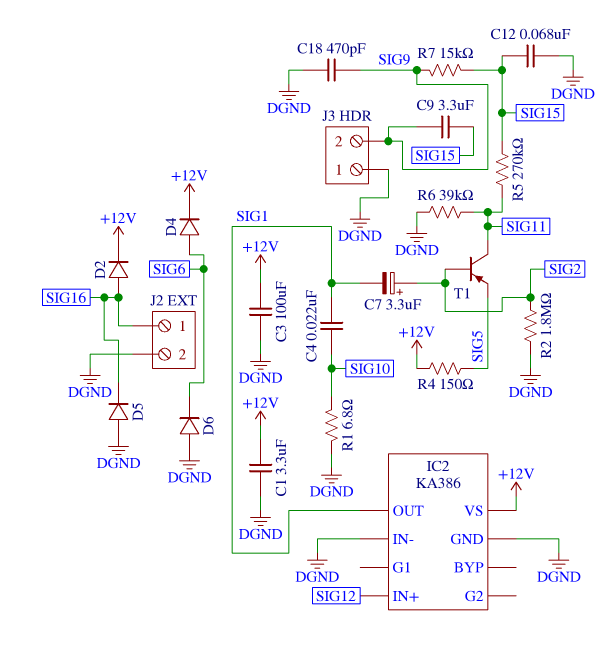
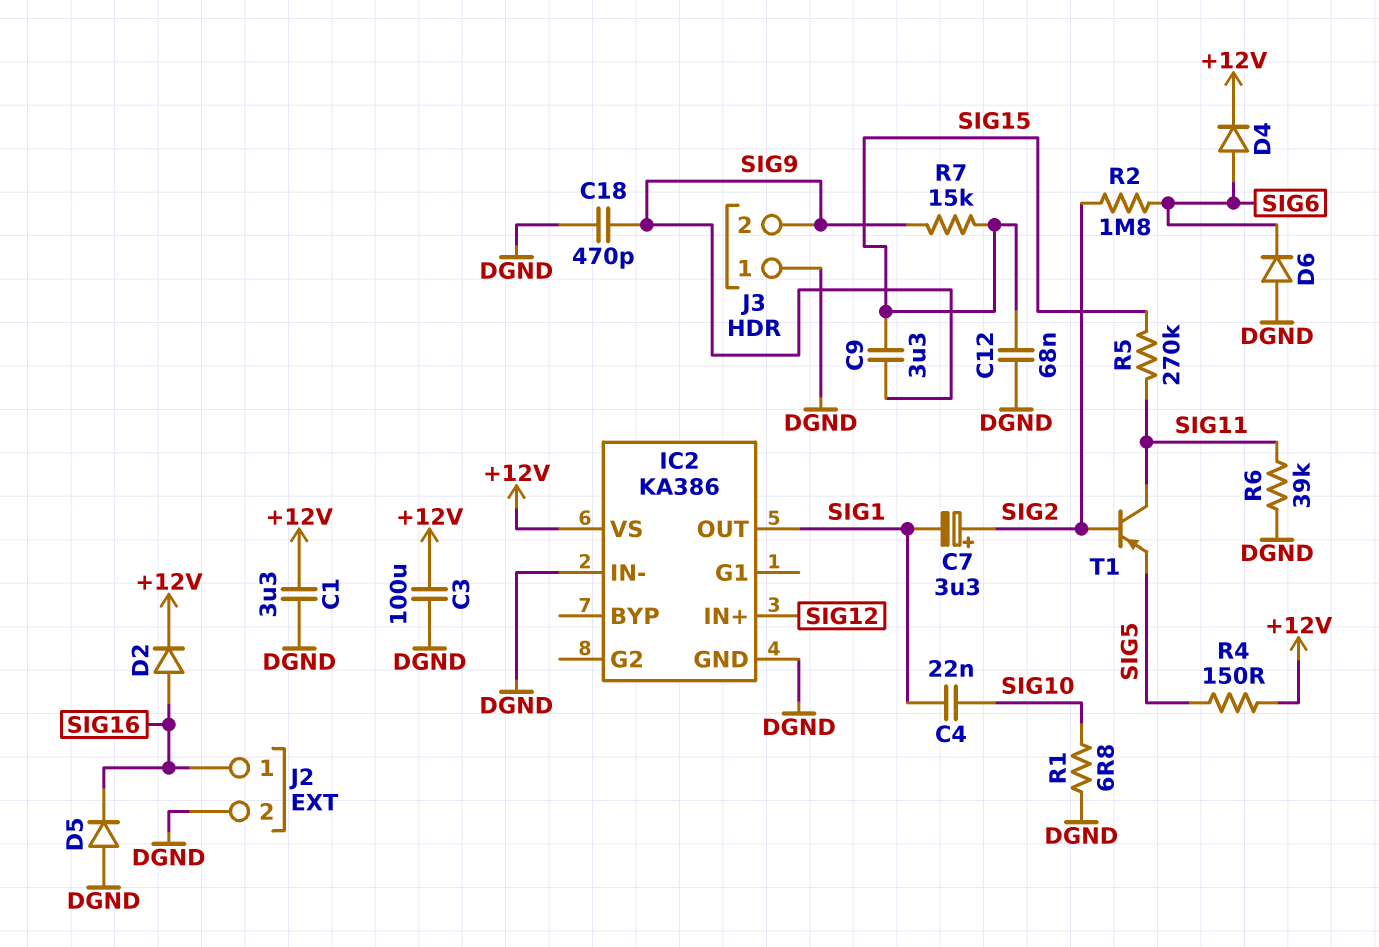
R2: 1.8M (DGND, SIG2) -> 1.8M (SIG2, SIG6)

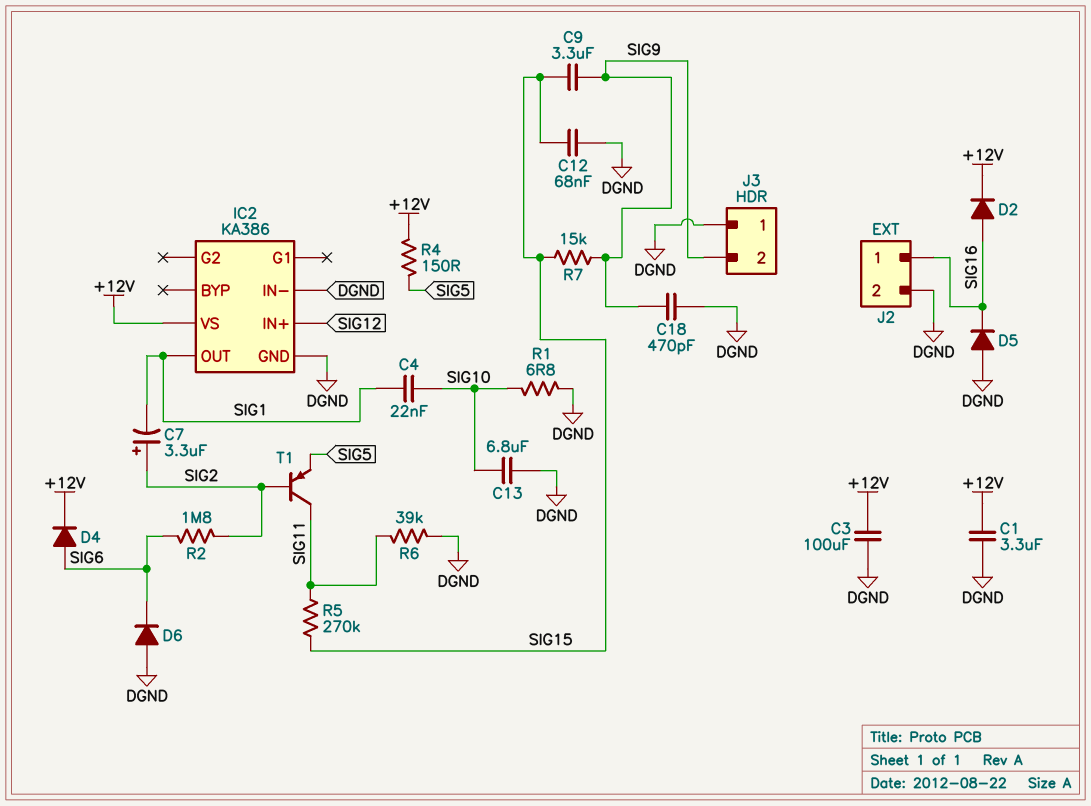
C13: none -> 6.8uF (DGND, SIG10)

